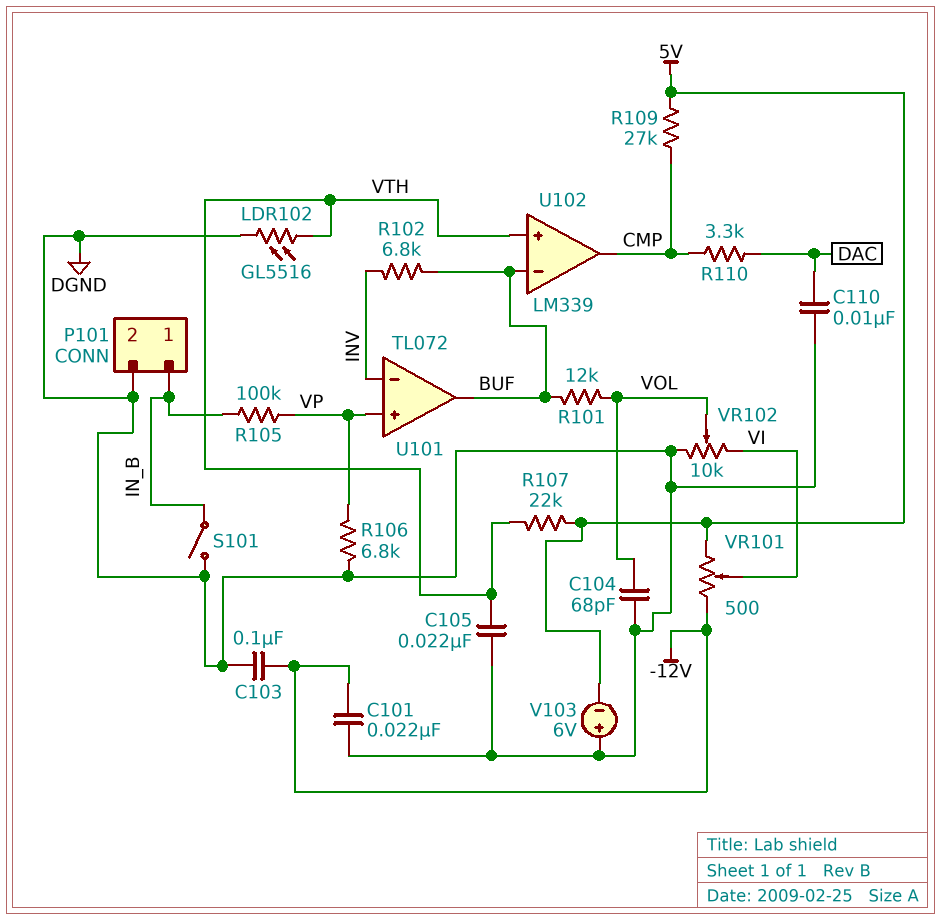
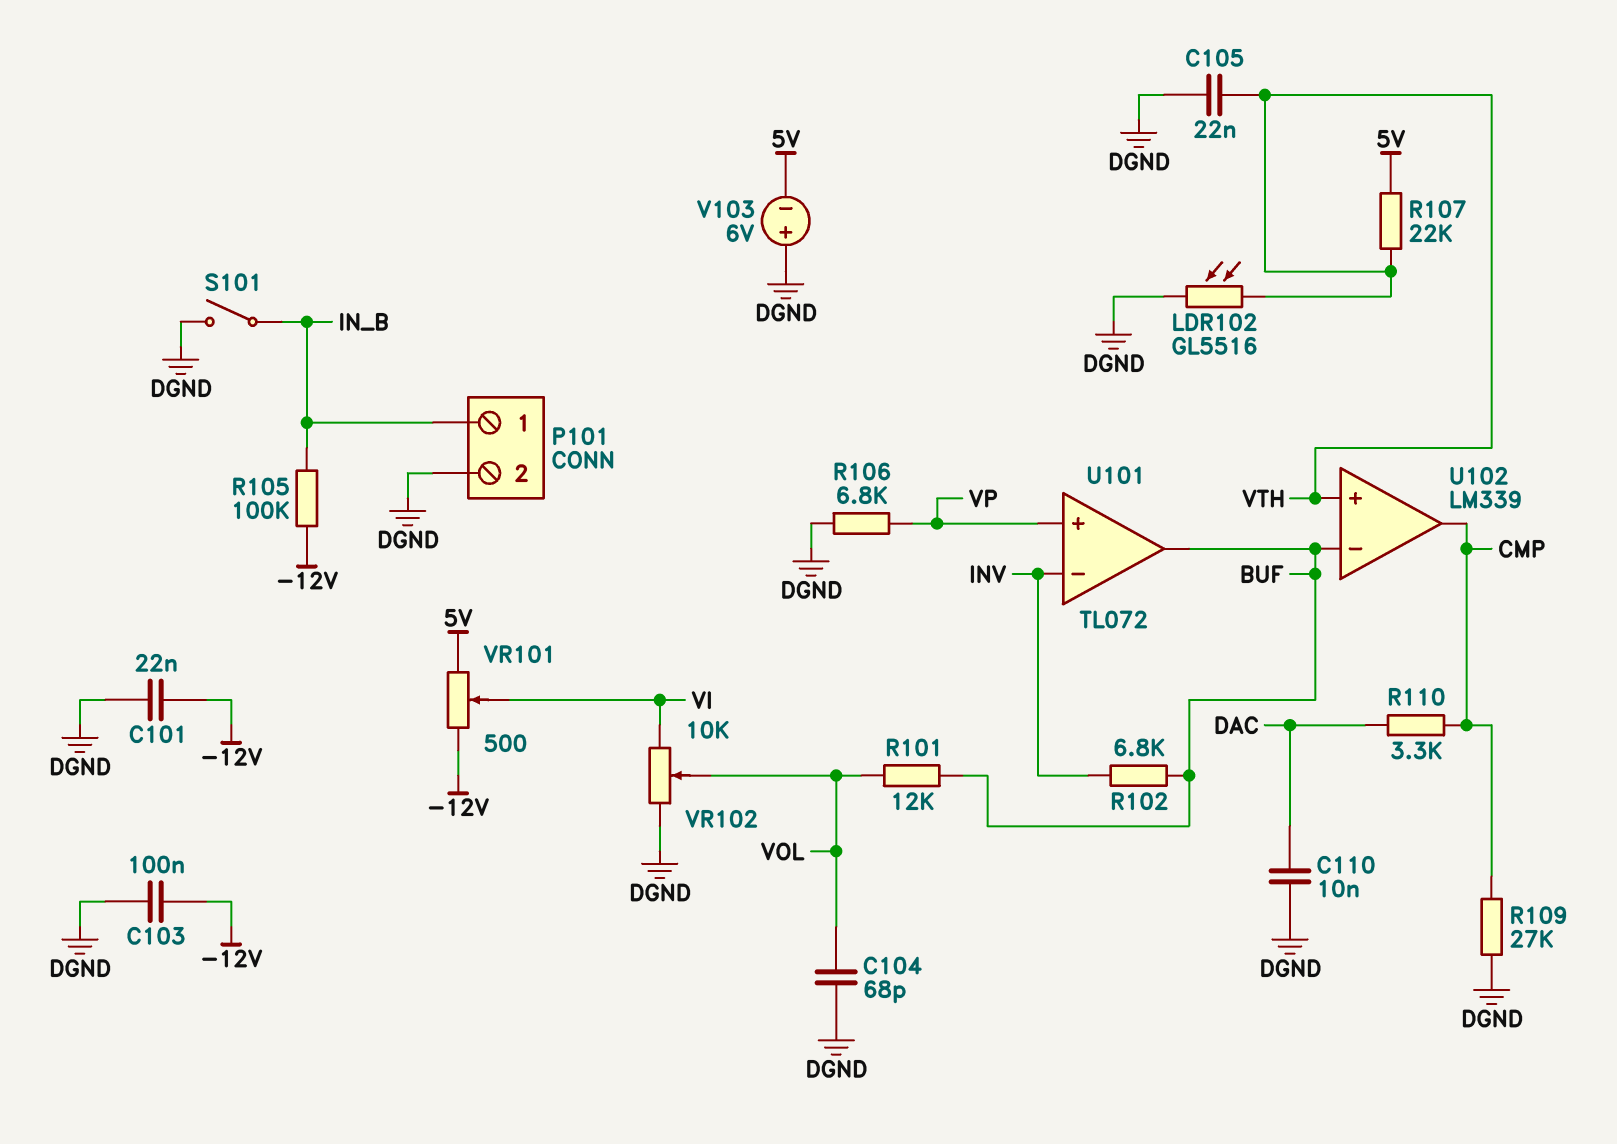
R105: 100k (IN_B, VP) -> 100k (-12V, IN_B)
R109: 27k (5V, CMP) -> 27k (CMP, DGND)

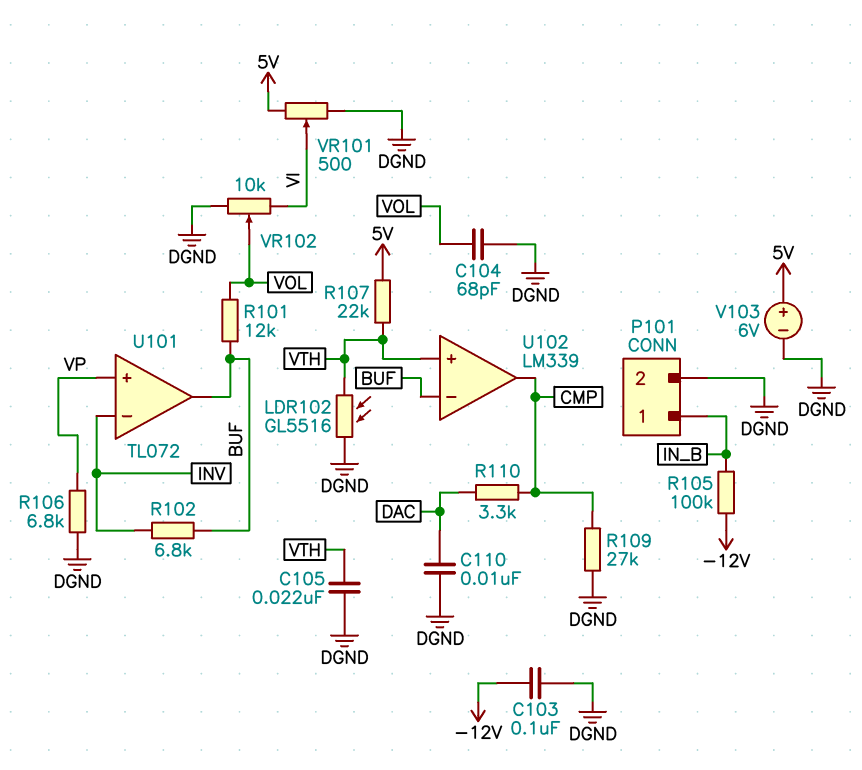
C101: 22nF (-12V, DGND) -> none
S101: switch (DGND, IN_B) -> none
V103: 6V (plus DGND, minus 5V) -> 6V (plus 5V, minus DGND)
VR101: 500 (-12V, 5V, wiper VI) -> 500 (5V, DGND, wiper VI)

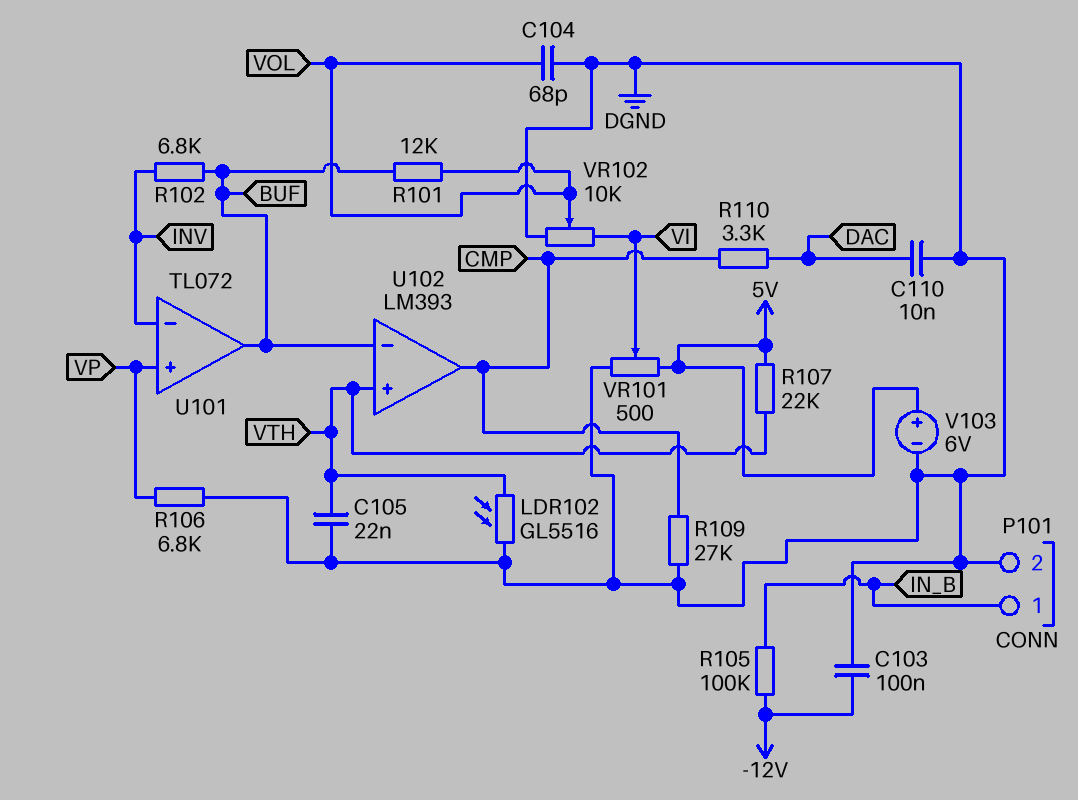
U102: LM339 -> LM393

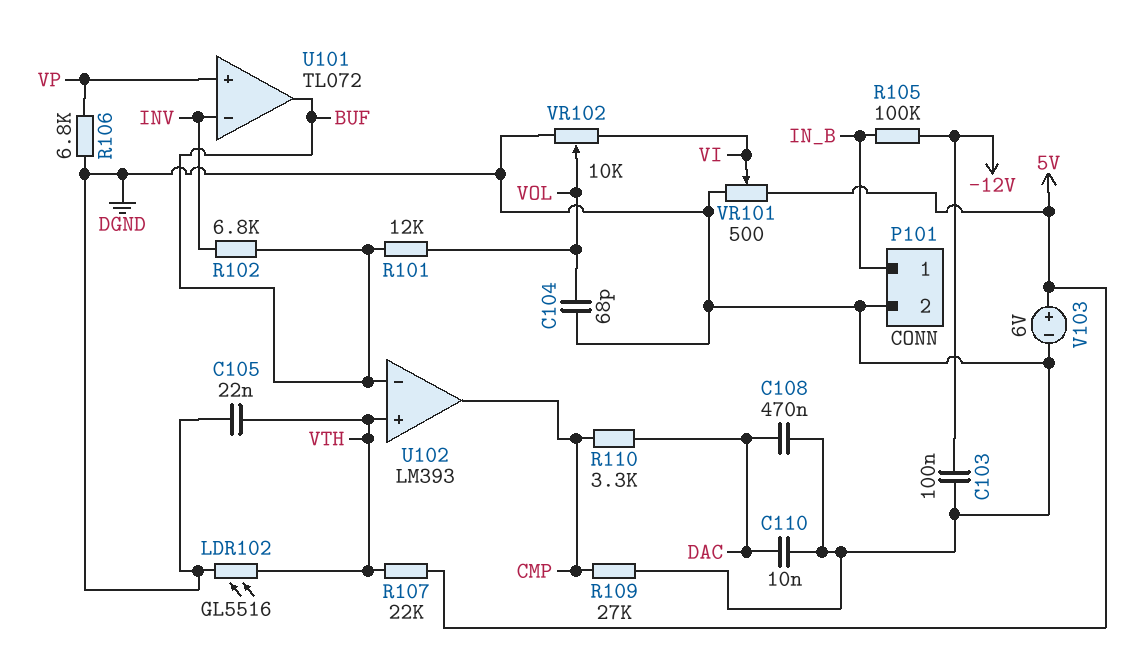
C108: none -> 470nF (DAC, DGND)

